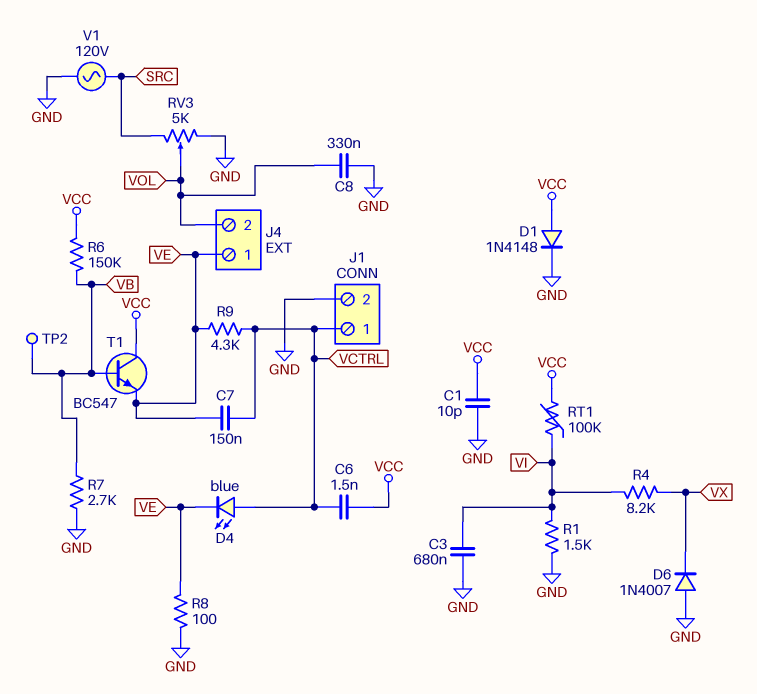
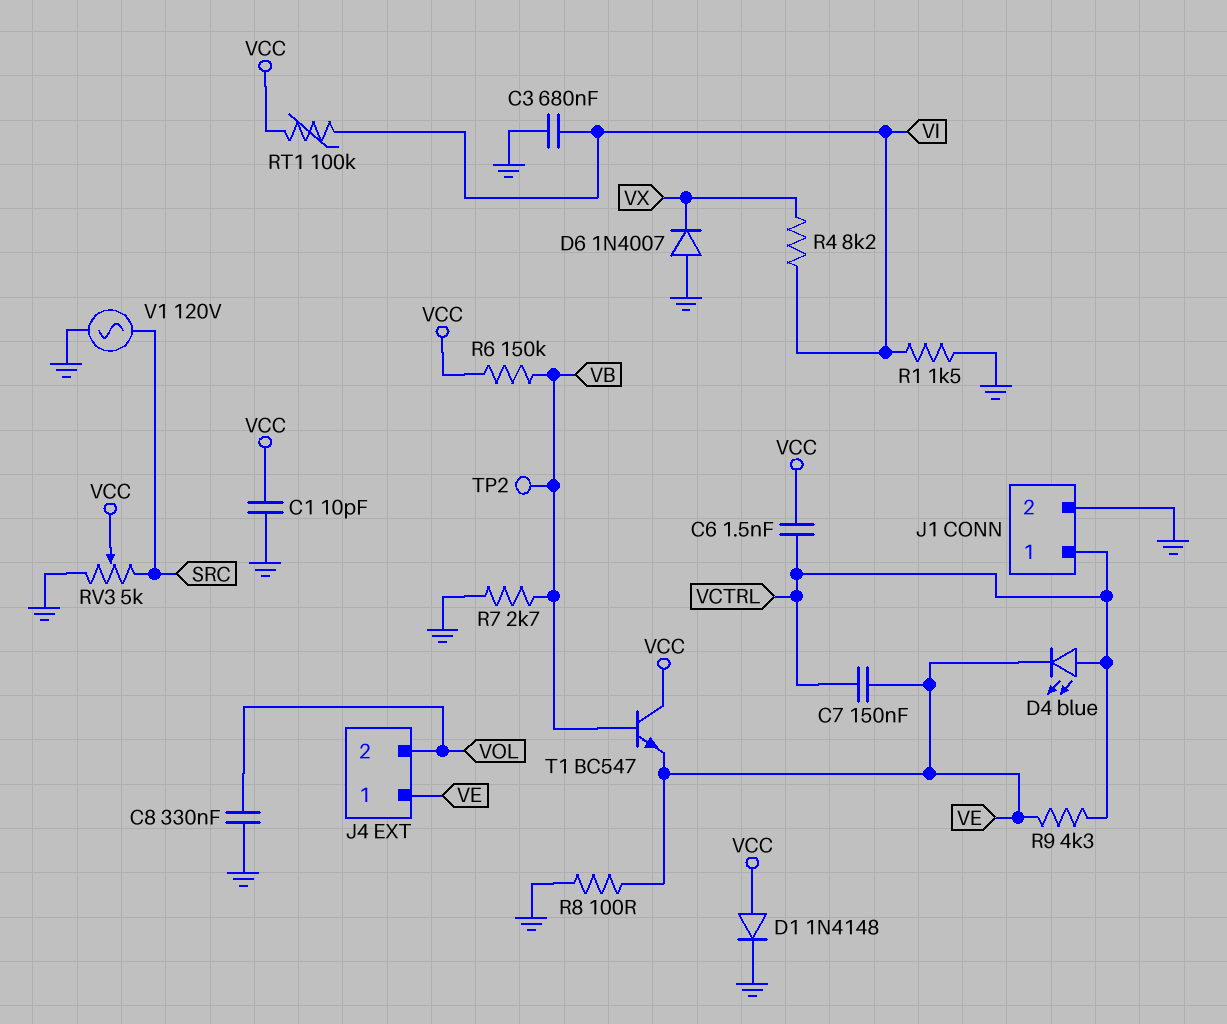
RV3: 5k (GND, SRC, wiper VOL) -> 5k (GND, SRC, wiper VCC)

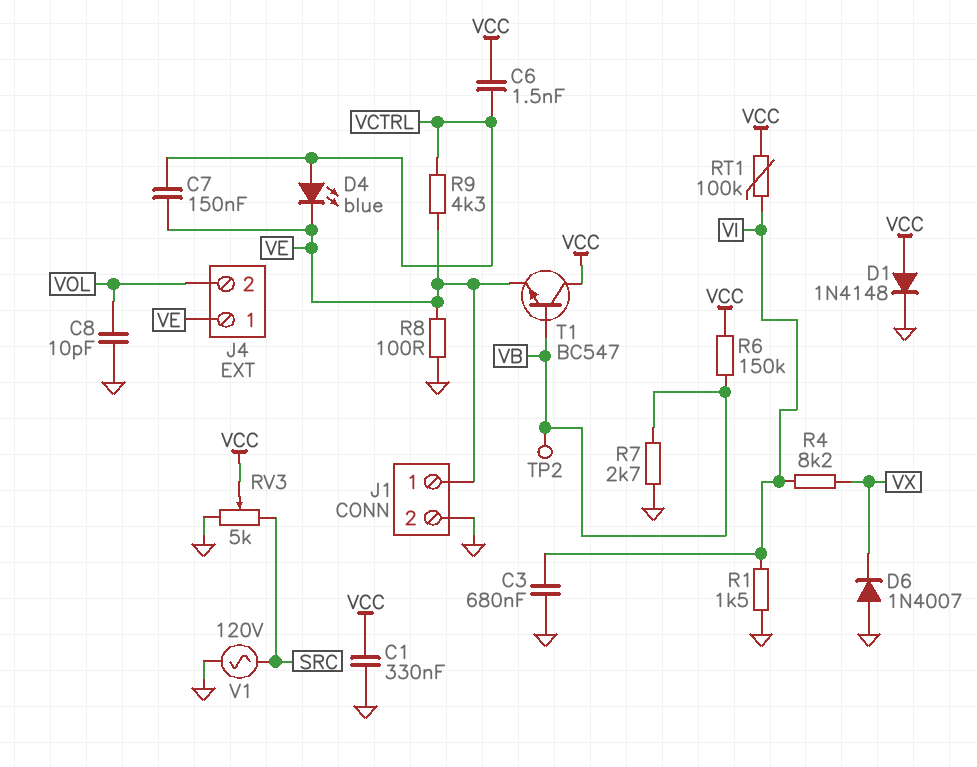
C1: 10pF (GND, VCC) -> 330nF (GND, VCC)
C8: 330nF (GND, VOL) -> 10pF (GND, VOL)
J1 pin 1: VCTRL -> VE

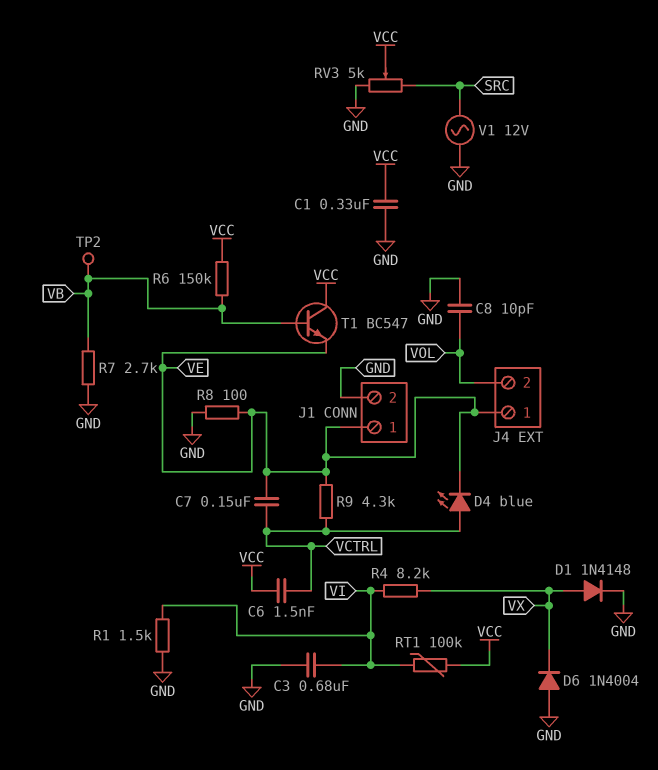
D1: diode 1N4148 (A VCC, K GND) -> diode 1N4148 (A VX, K GND)
D6: diode 1N4007 (A GND, K VX) -> diode 1N4004 (A GND, K VX)
V1: AC 120V (GND, SRC) -> AC 12V (GND, SRC)

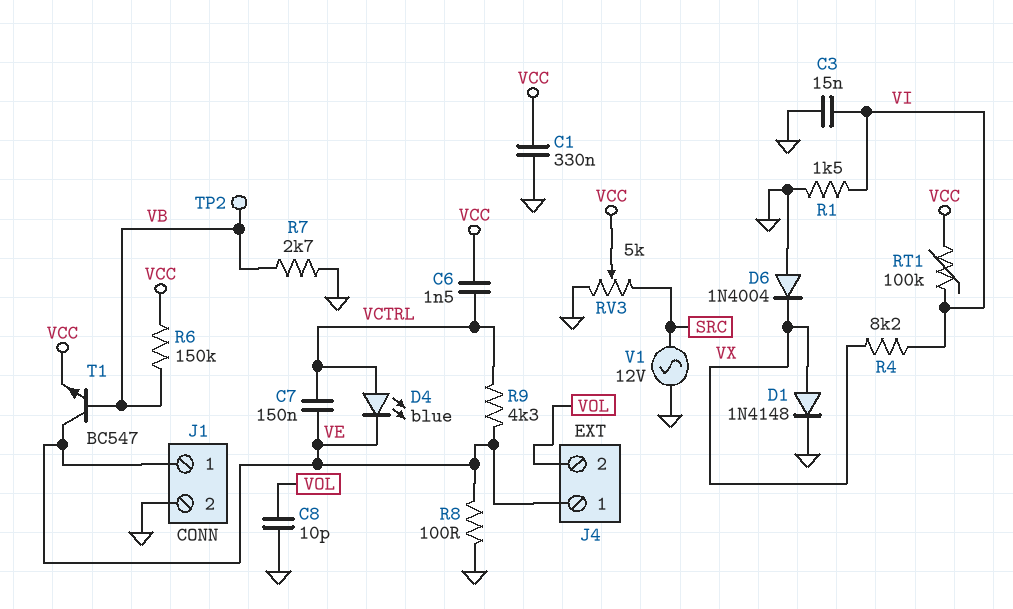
C3: 680nF (GND, VI) -> 15nF (GND, VI)
T1: NPN BC547 (B VB, C VCC, E VE) -> NPN BC547 (B VB, C VE, E VCC)

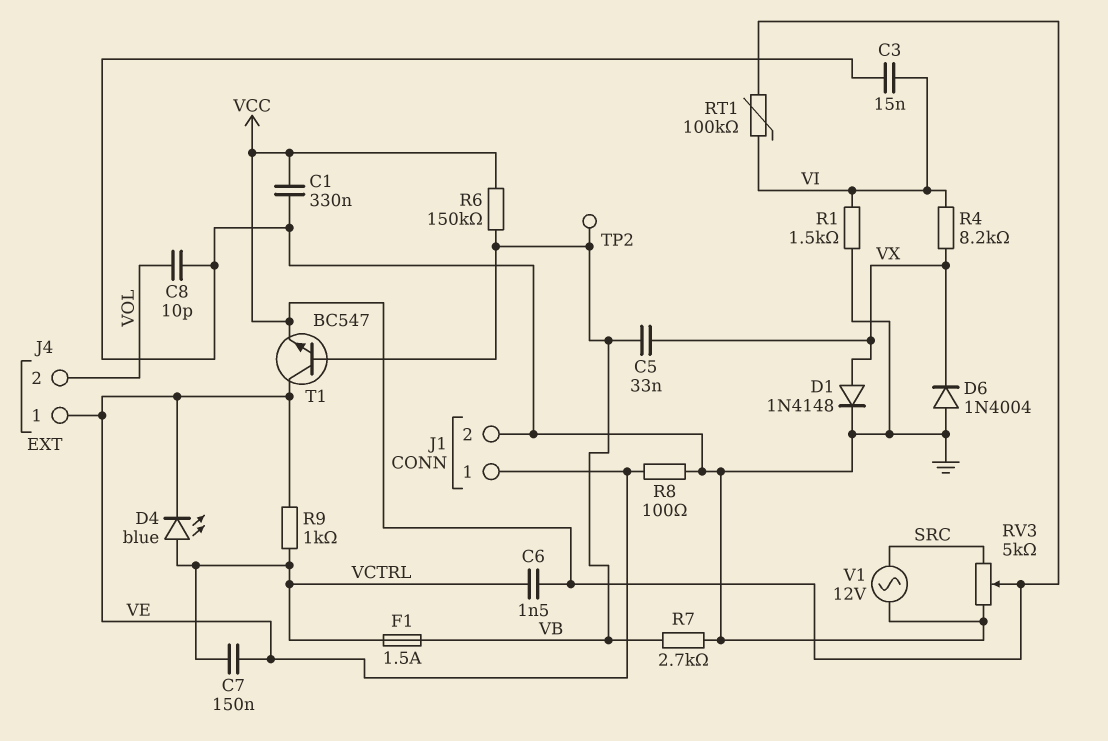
C5: none -> 33nF (VB, VX)
F1: none -> 1.5A (VB, VCTRL)
R9: 4.3k (VCTRL, VE) -> 1k (VCTRL, VE)

